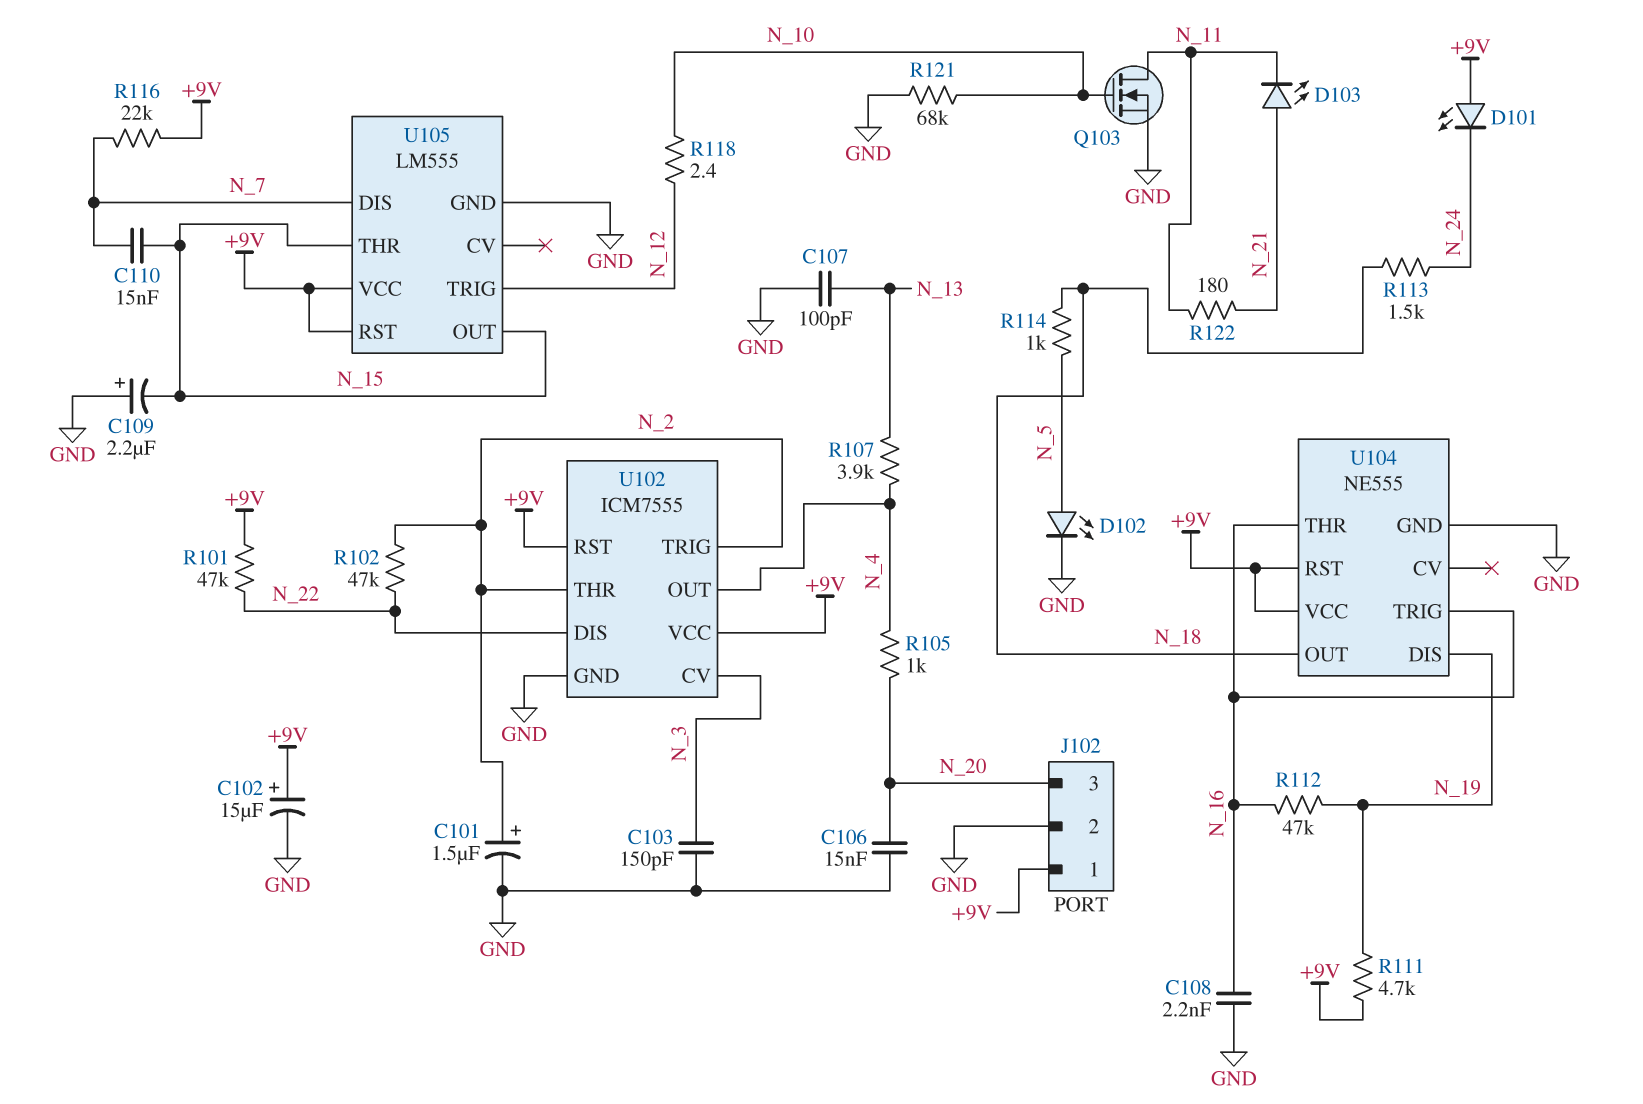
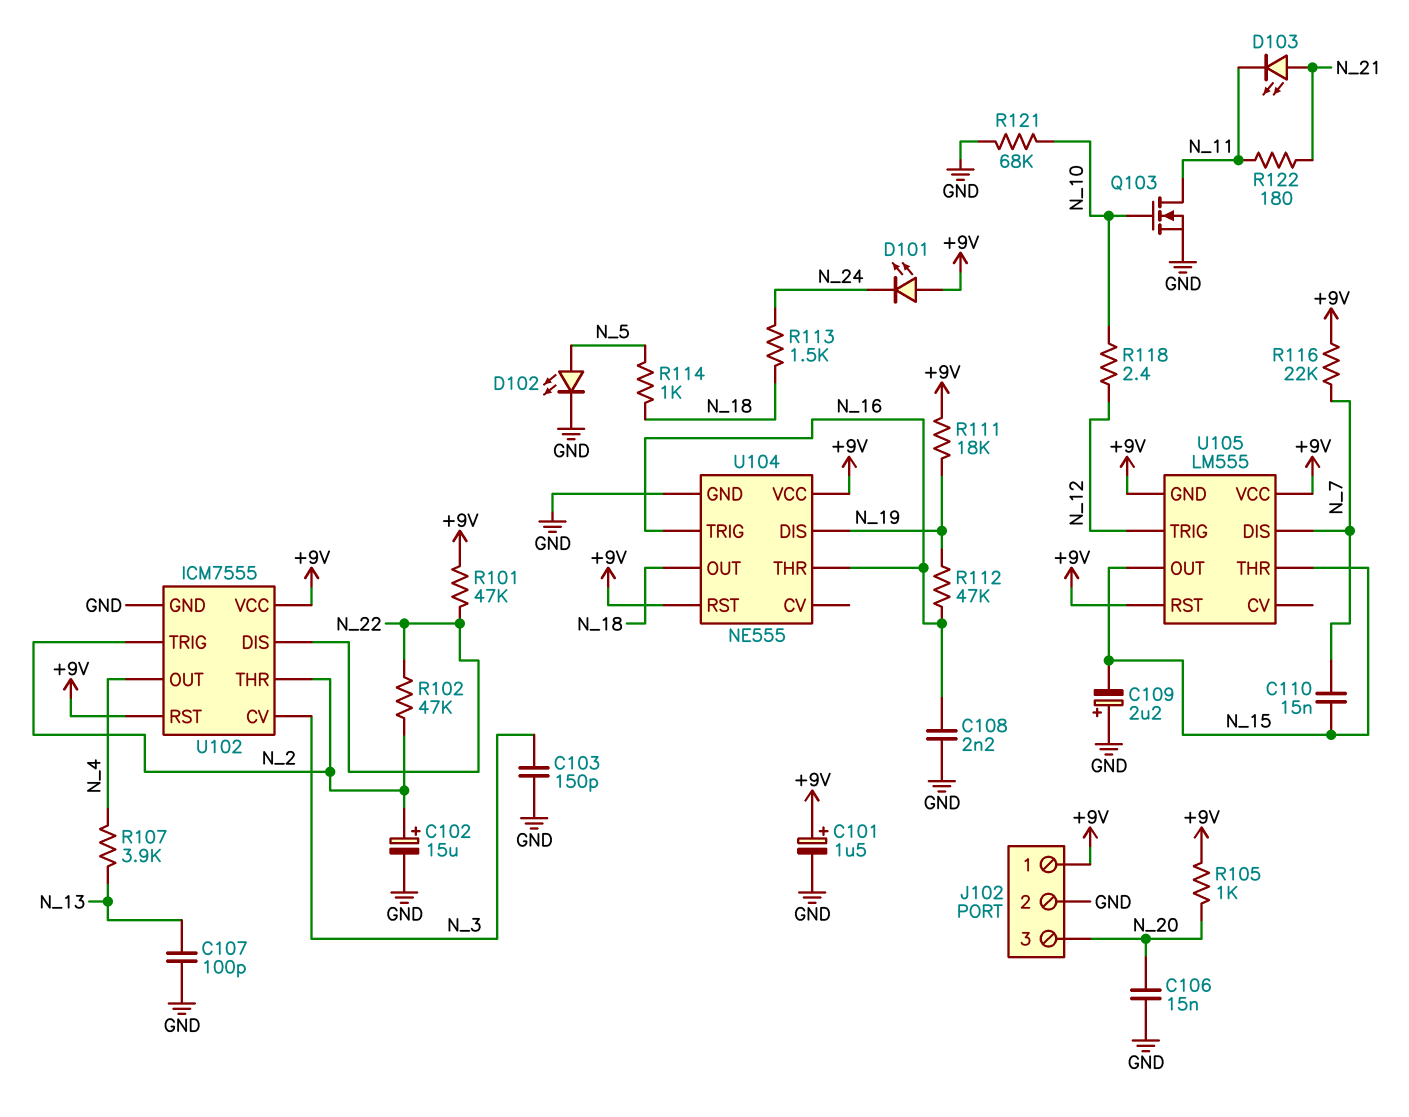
C101: 1.5uF (plus N_2, minus GND) -> 1.5uF (plus +9V, minus GND)
C102: 15uF (plus +9V, minus GND) -> 15uF (plus N_2, minus GND)
R105: 1k (N_4, N_20) -> 1k (+9V, N_20)
R111: 4.7k (+9V, N_19) -> 18k (+9V, N_19)
U105 pin GND: GND -> +9V

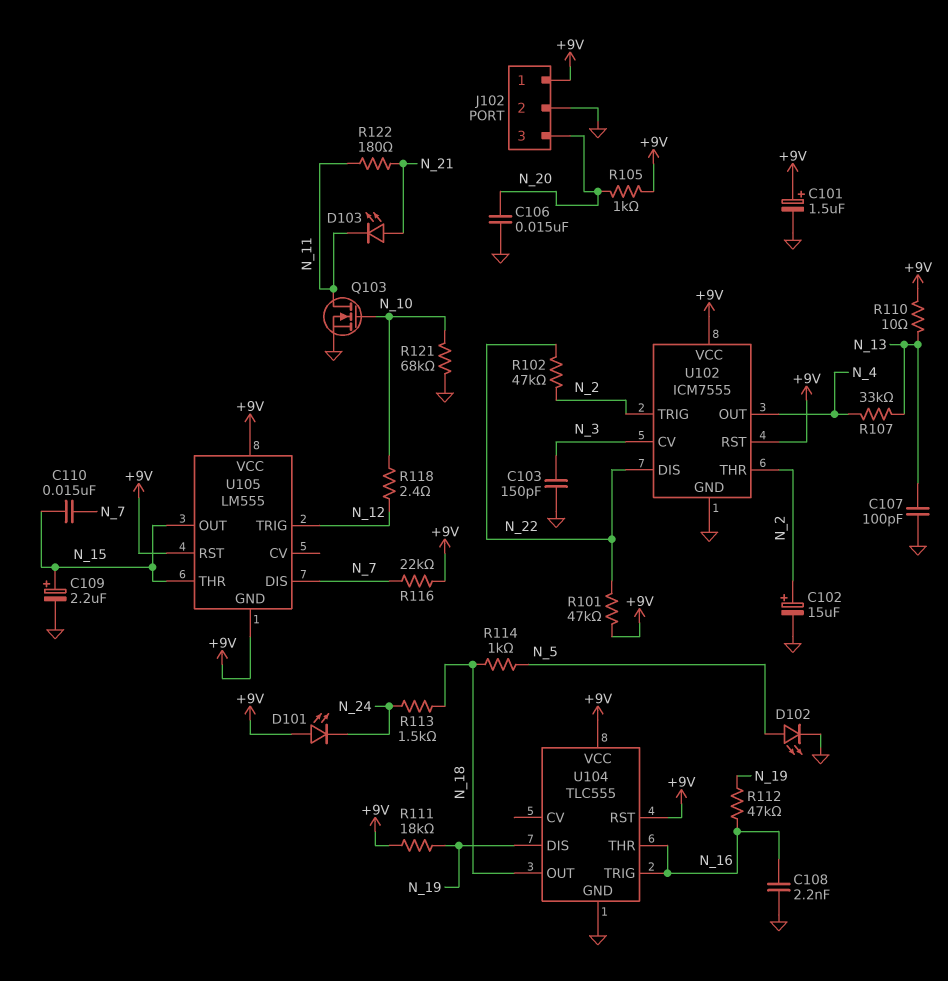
C109: 2.2uF (plus GND, minus N_15) -> 2.2uF (plus N_15, minus GND)
R107: 3.9k (N_4, N_13) -> 33k (N_4, N_13)
R110: none -> 10 (+9V, N_13)
U104: NE555 -> TLC555

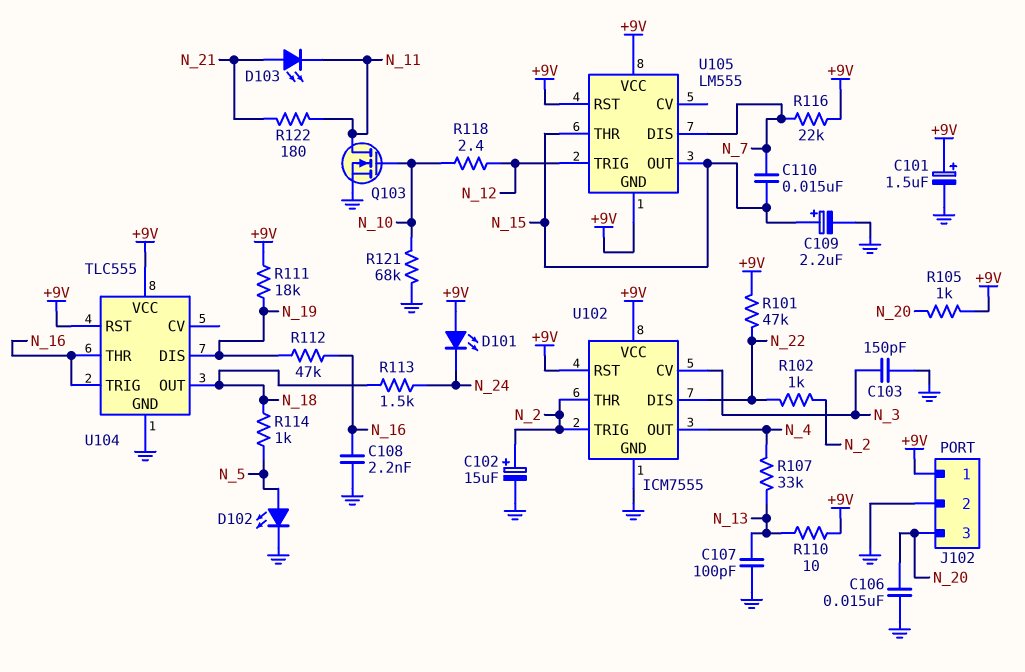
R102: 47k (N_2, N_22) -> 1k (N_2, N_22)

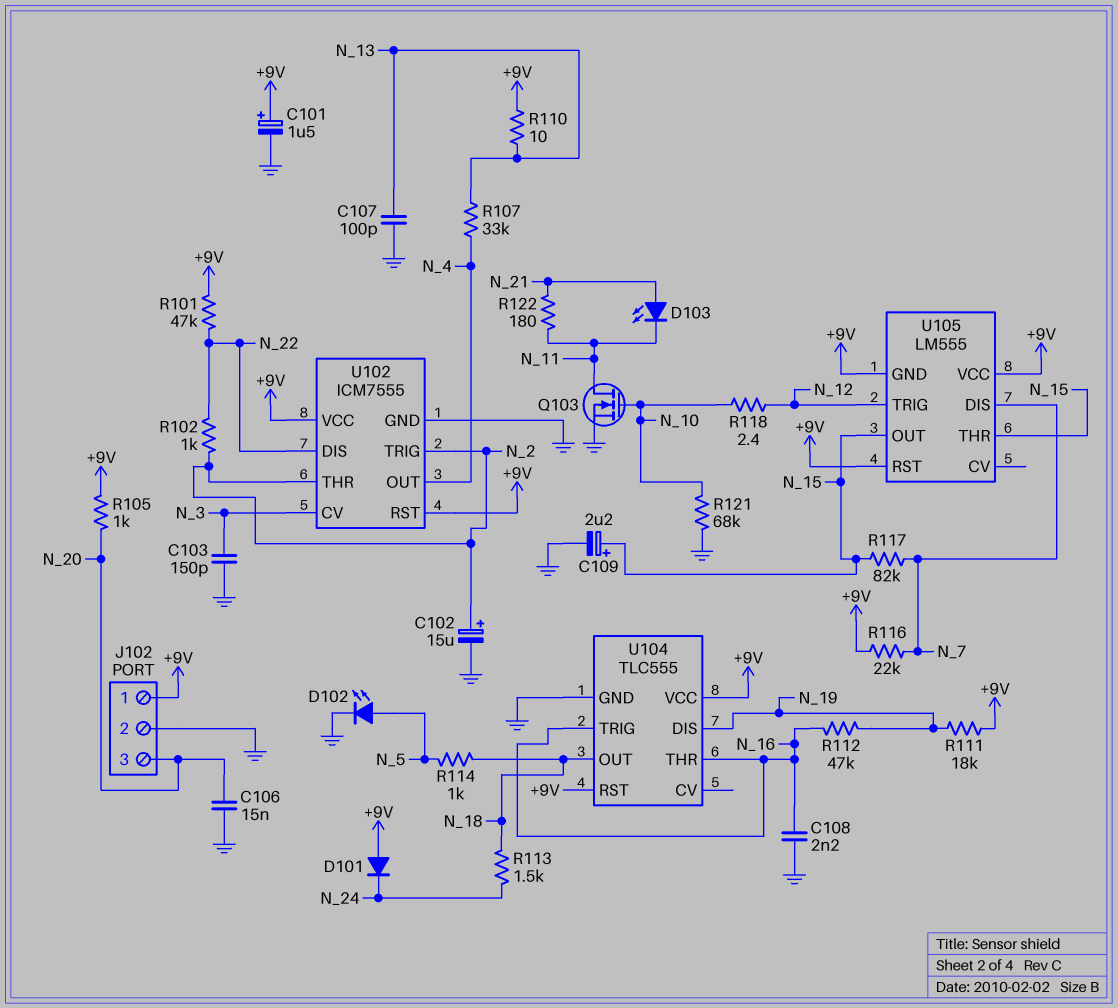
C110: 15nF (N_7, N_15) -> none
D101: LED (A +9V, K N_24) -> diode (A +9V, K N_24)
R117: none -> 82k (N_7, N_15)

